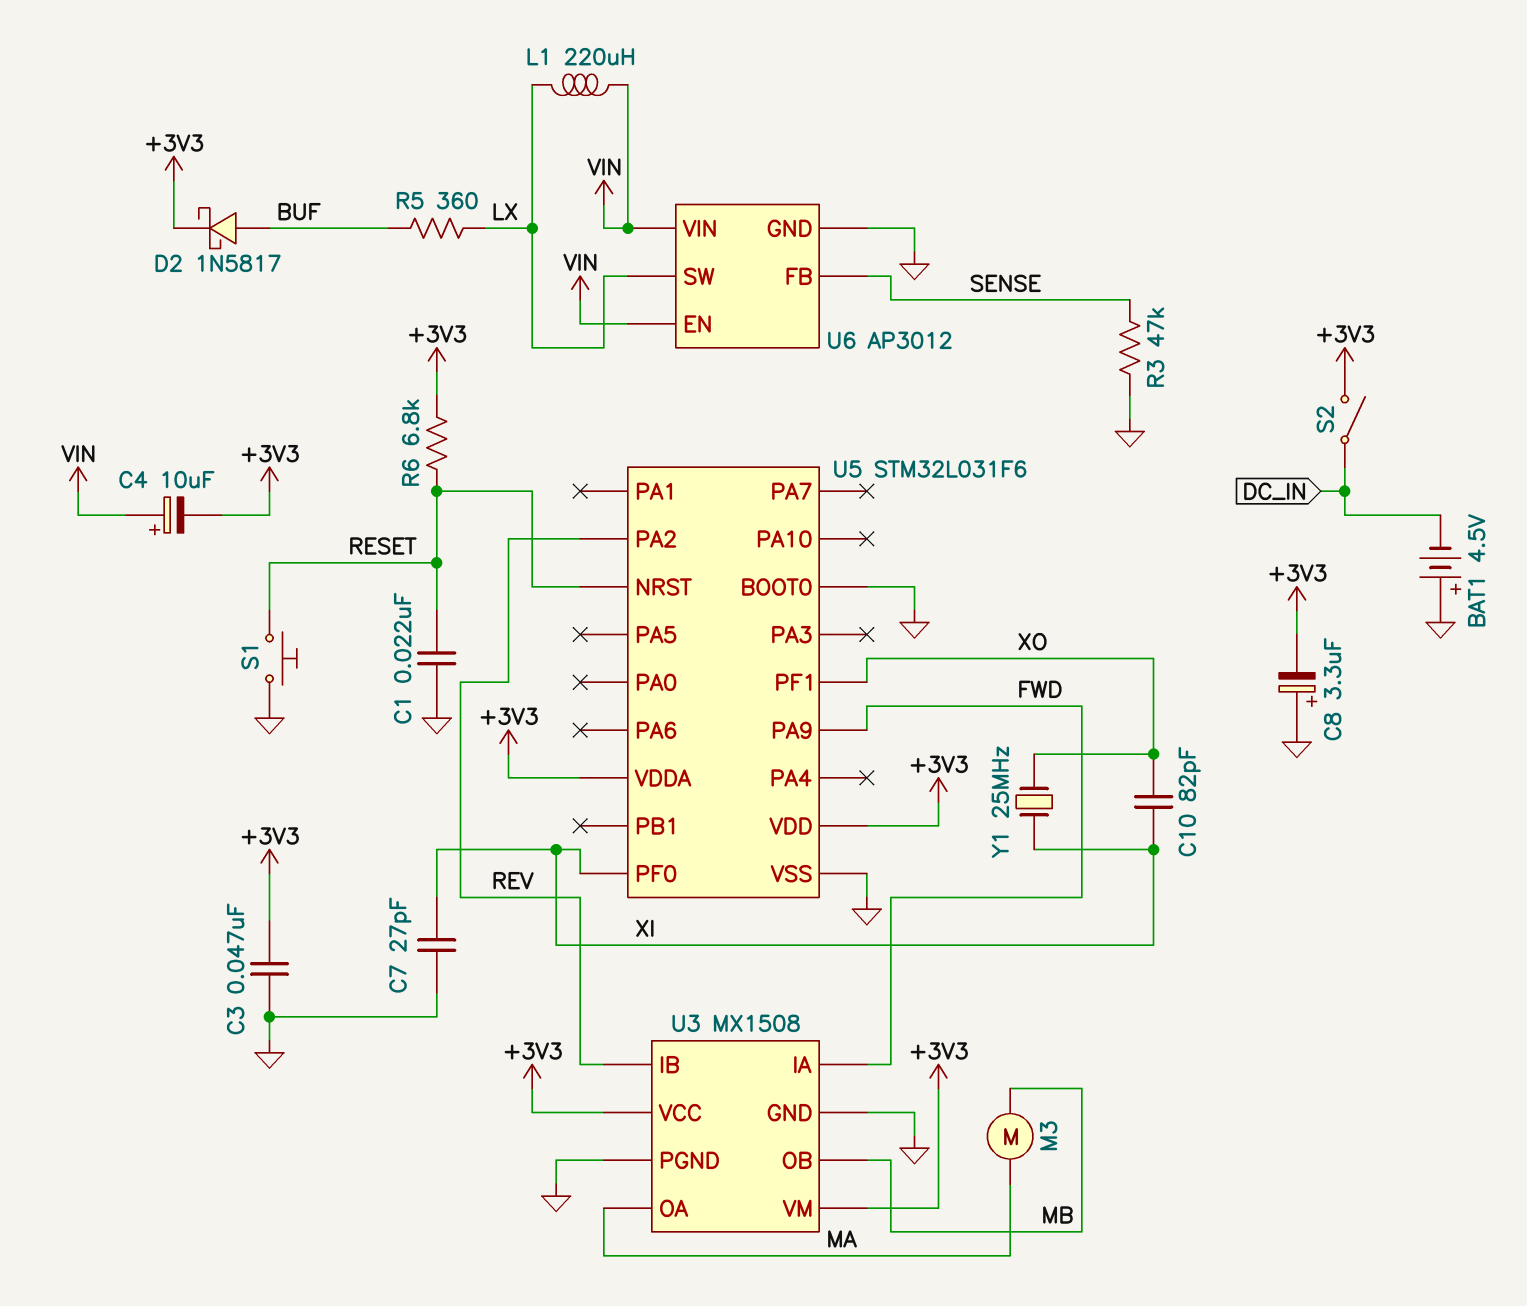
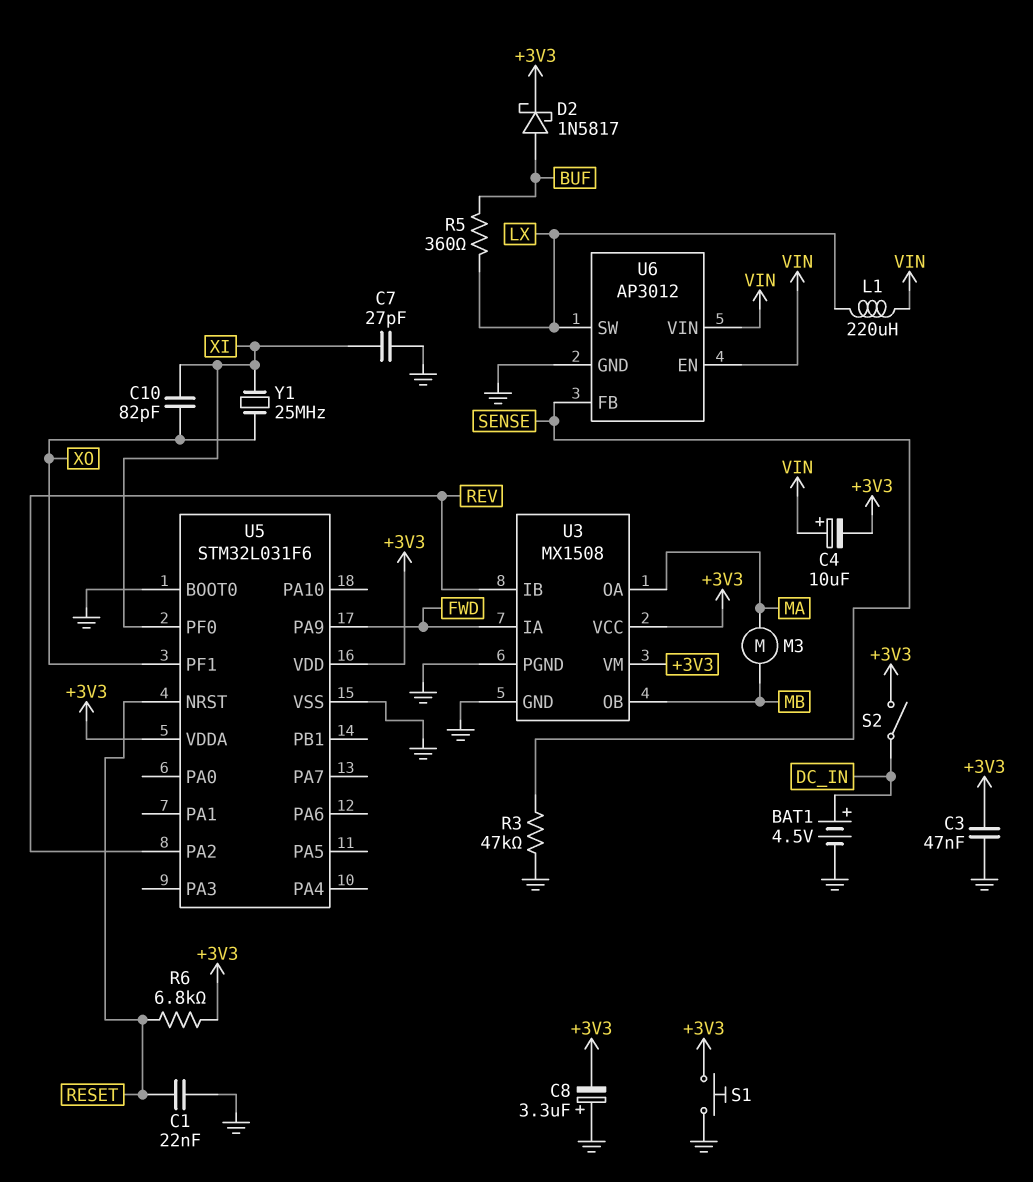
BAT1: 4.5V (plus GND, minus DC_IN) -> 4.5V (plus DC_IN, minus GND)
S1: button (GND, RESET) -> button (+3V3, GND)

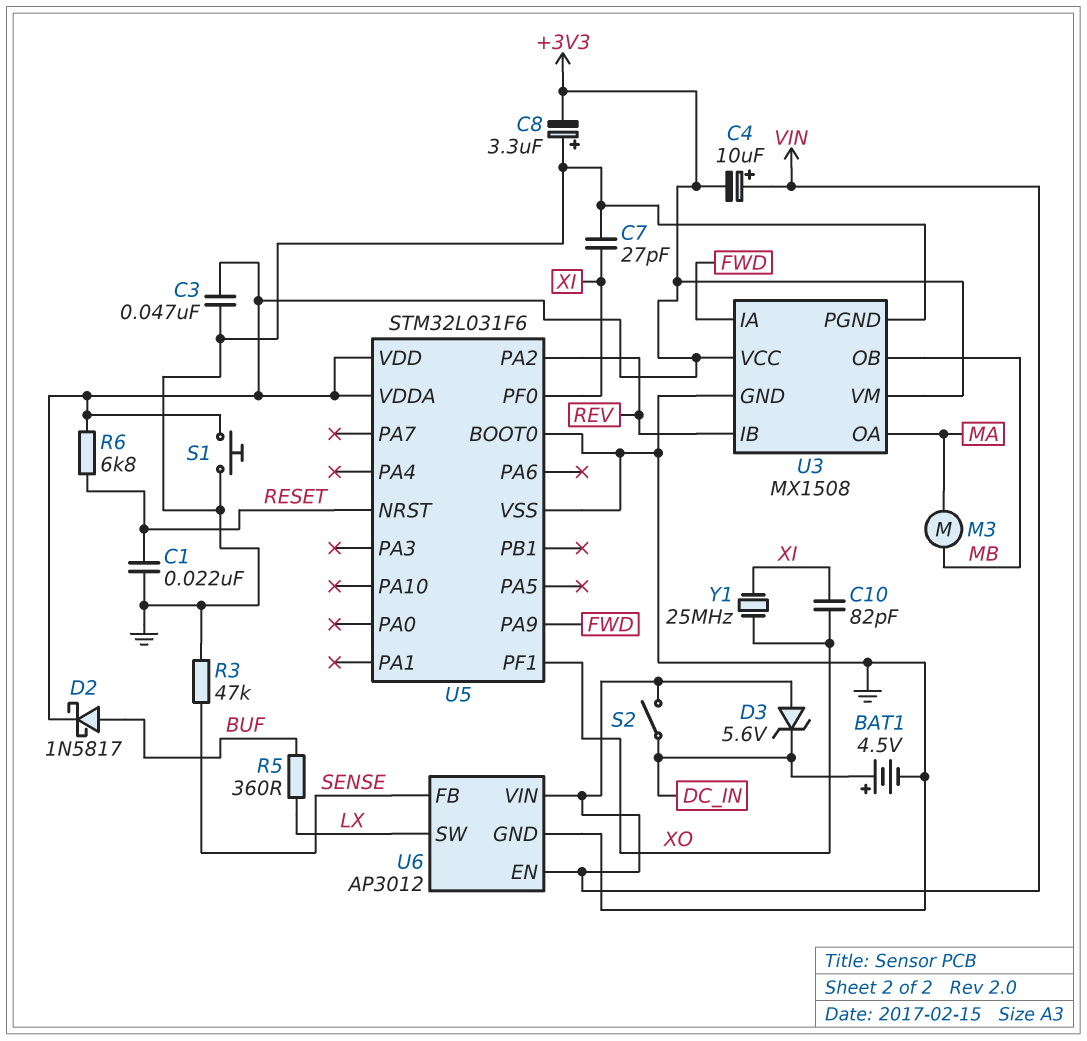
D3: none -> zener 5.6V (A VIN, K DC_IN)
L1: 220uH (LX, VIN) -> none
S2: switch (+3V3, DC_IN) -> switch (DC_IN, VIN)

